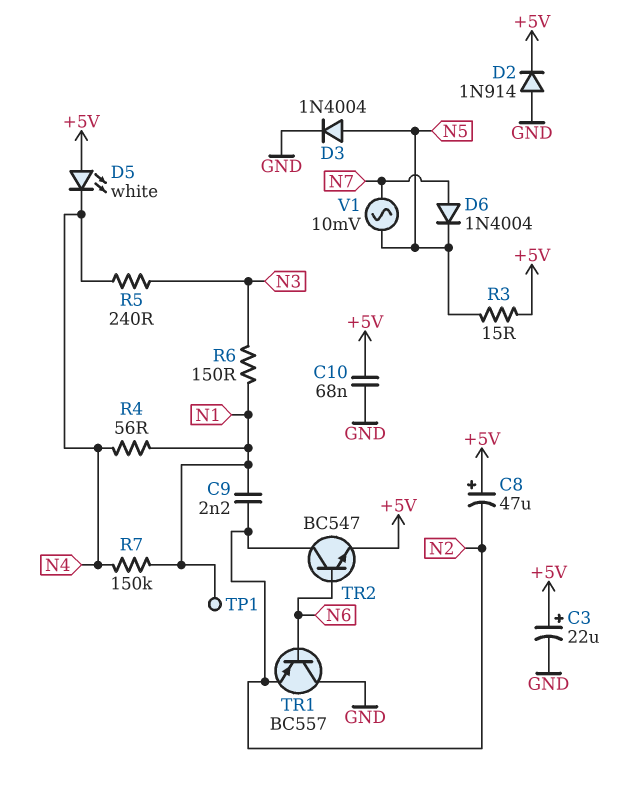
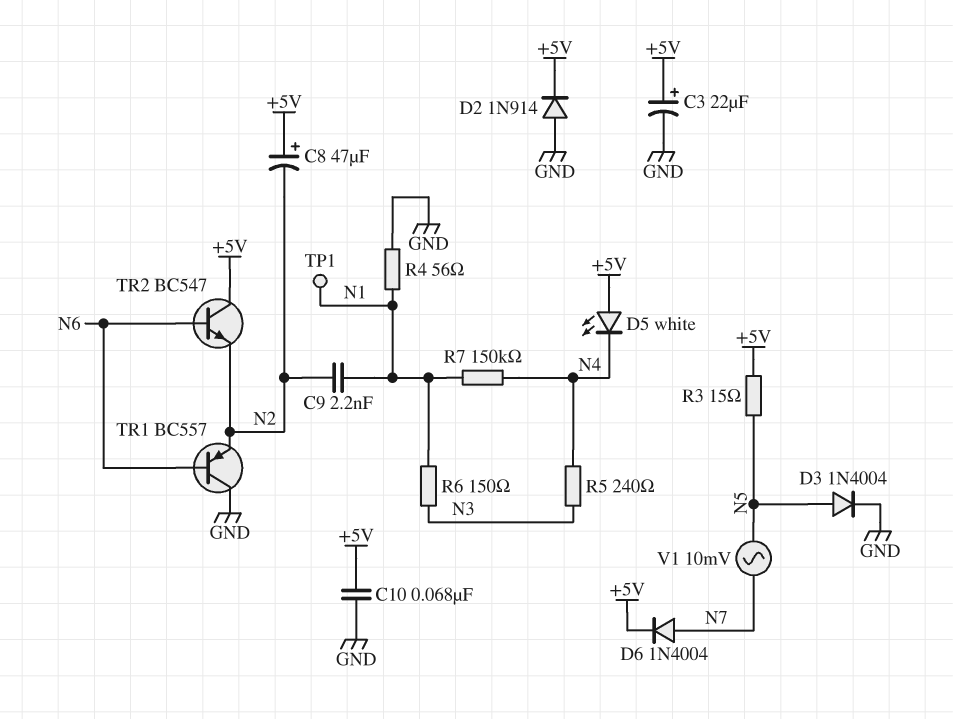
D6: diode 1N4004 (A N7, K N5) -> diode 1N4004 (A N7, K +5V)
R4: 56 (N1, N4) -> 56 (GND, N1)
TR2: NPN BC547 (B N6, C N2, E +5V) -> NPN BC547 (B N6, C +5V, E N2)

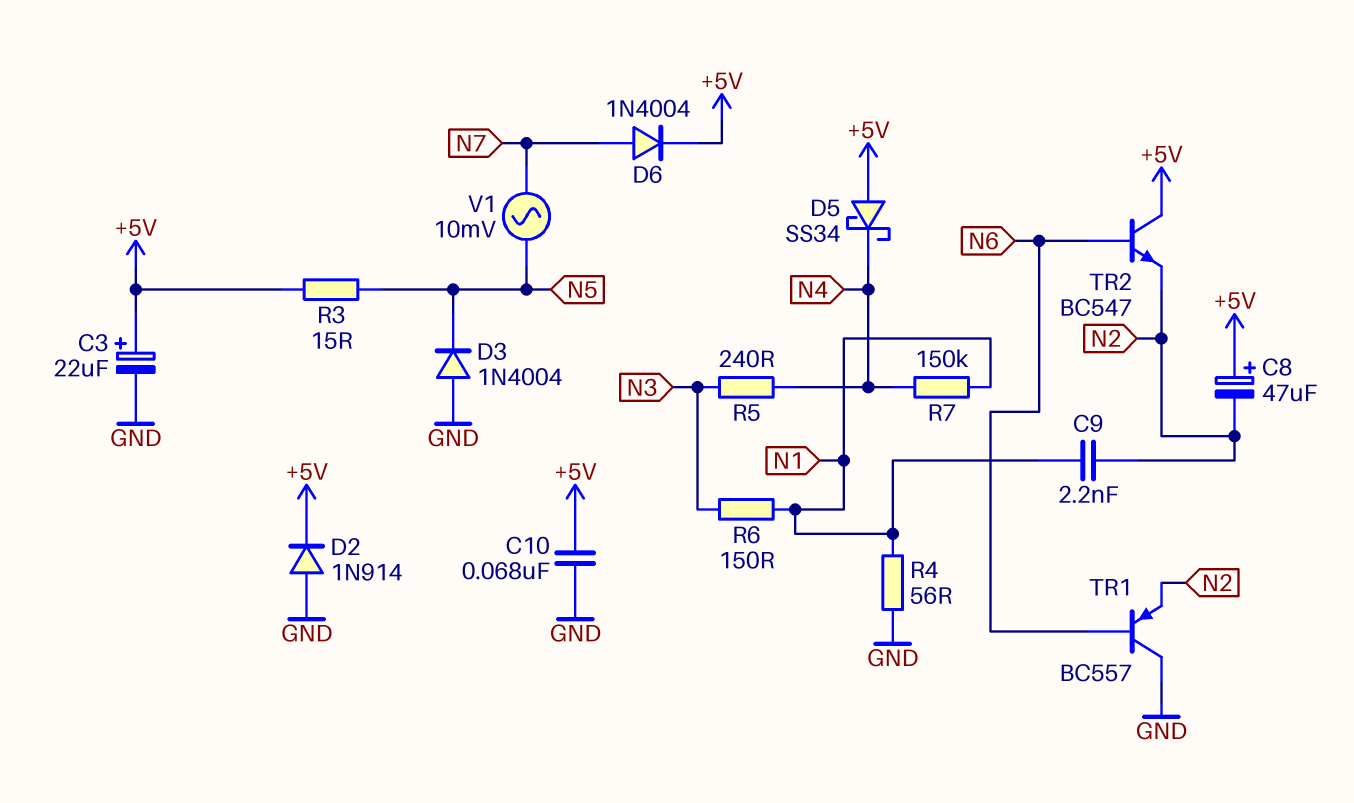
D3: diode 1N4004 (A N5, K GND) -> diode 1N4004 (A GND, K N5)
D5: LED white (A +5V, K N4) -> schottky SS34 (A +5V, K N4)
TP1: test point (N1) -> none

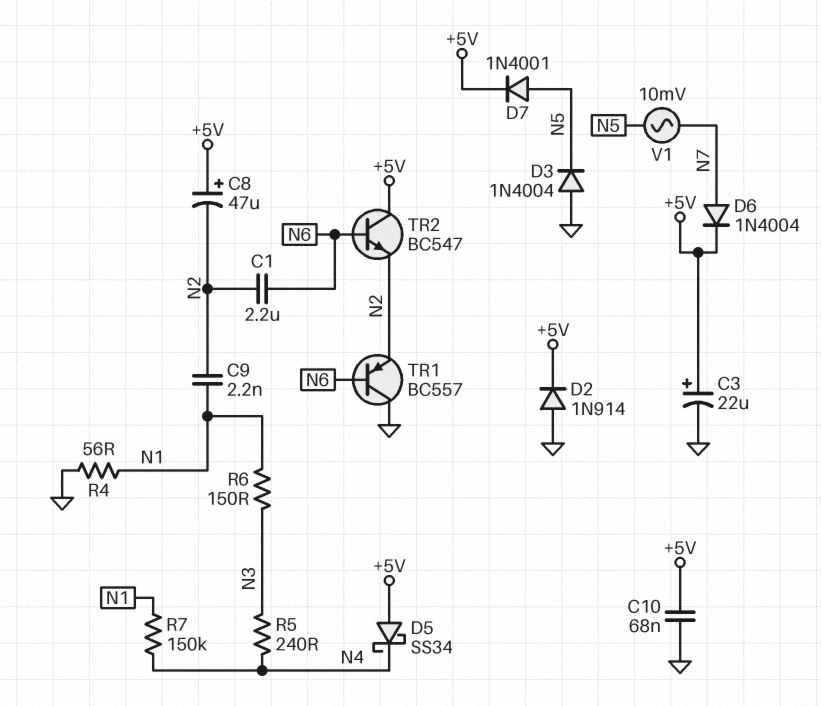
C1: none -> 2.2uF (N2, N6)
D7: none -> diode 1N4001 (A N5, K +5V)
R3: 15 (+5V, N5) -> none

